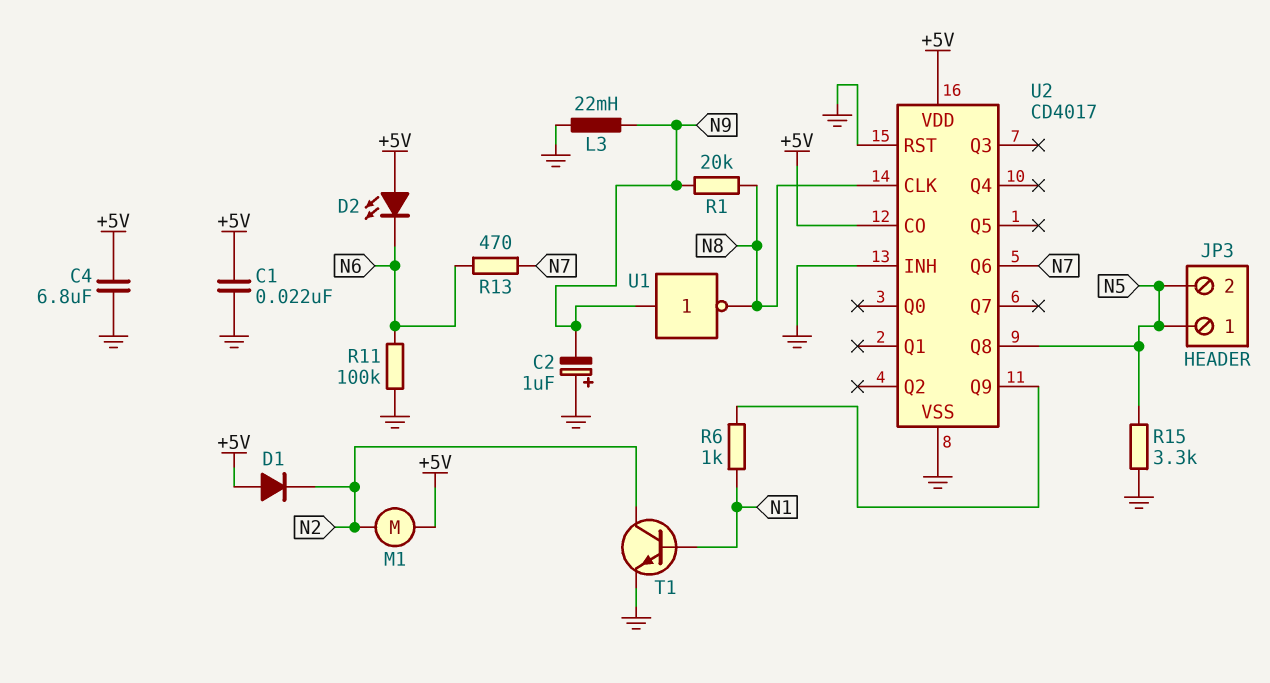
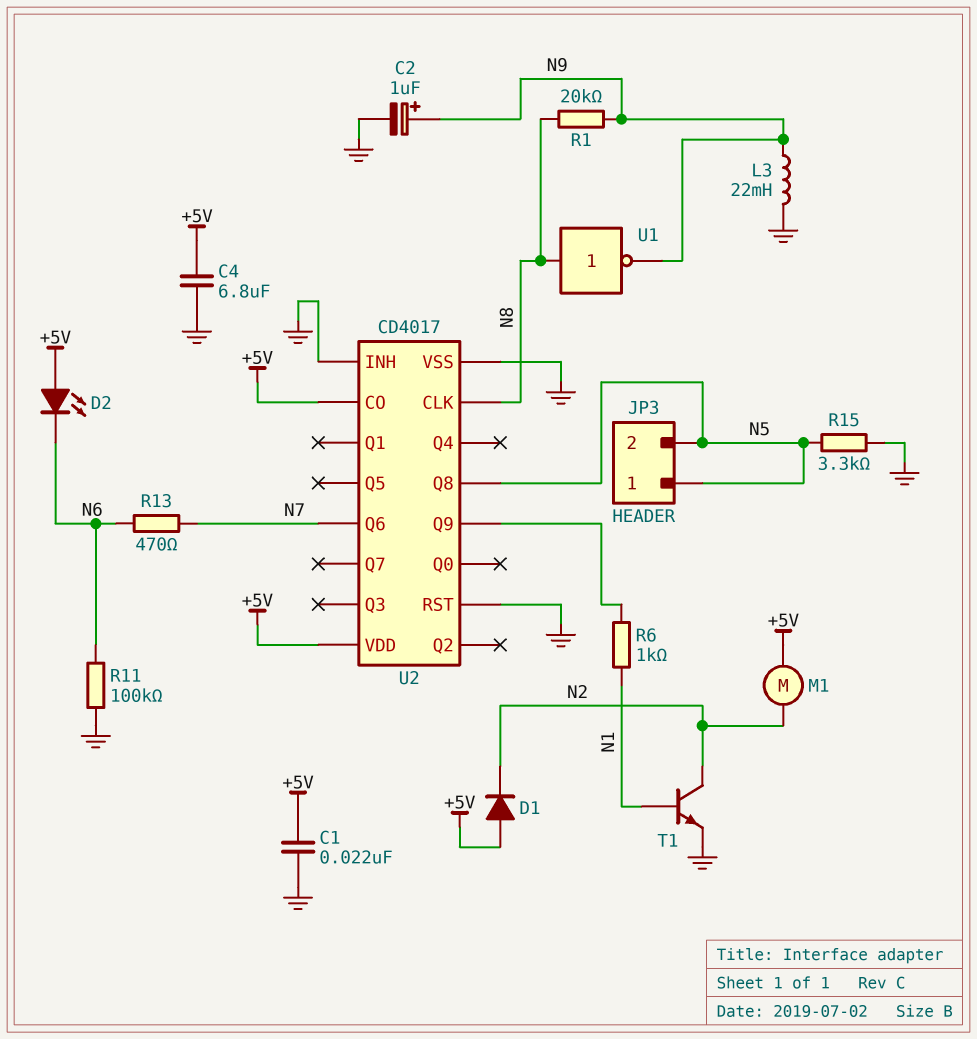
C2: 1uF (plus GND, minus N9) -> 1uF (plus N9, minus GND)
U1: NOT (in N9, out N8) -> NOT (in N8, out N9)

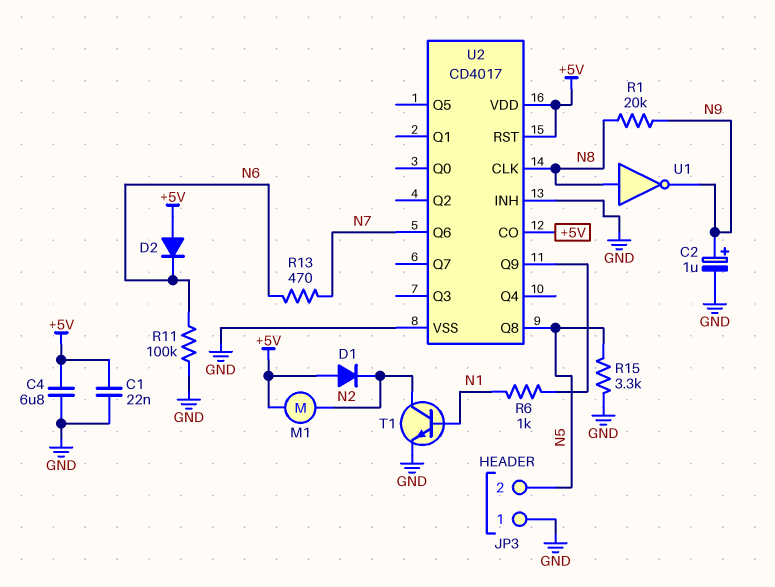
D2: LED (A +5V, K N6) -> diode (A +5V, K N6)
JP3 pin 1: N5 -> GND
L3: 22mH (GND, N9) -> none
U2 pin RST: GND -> +5V

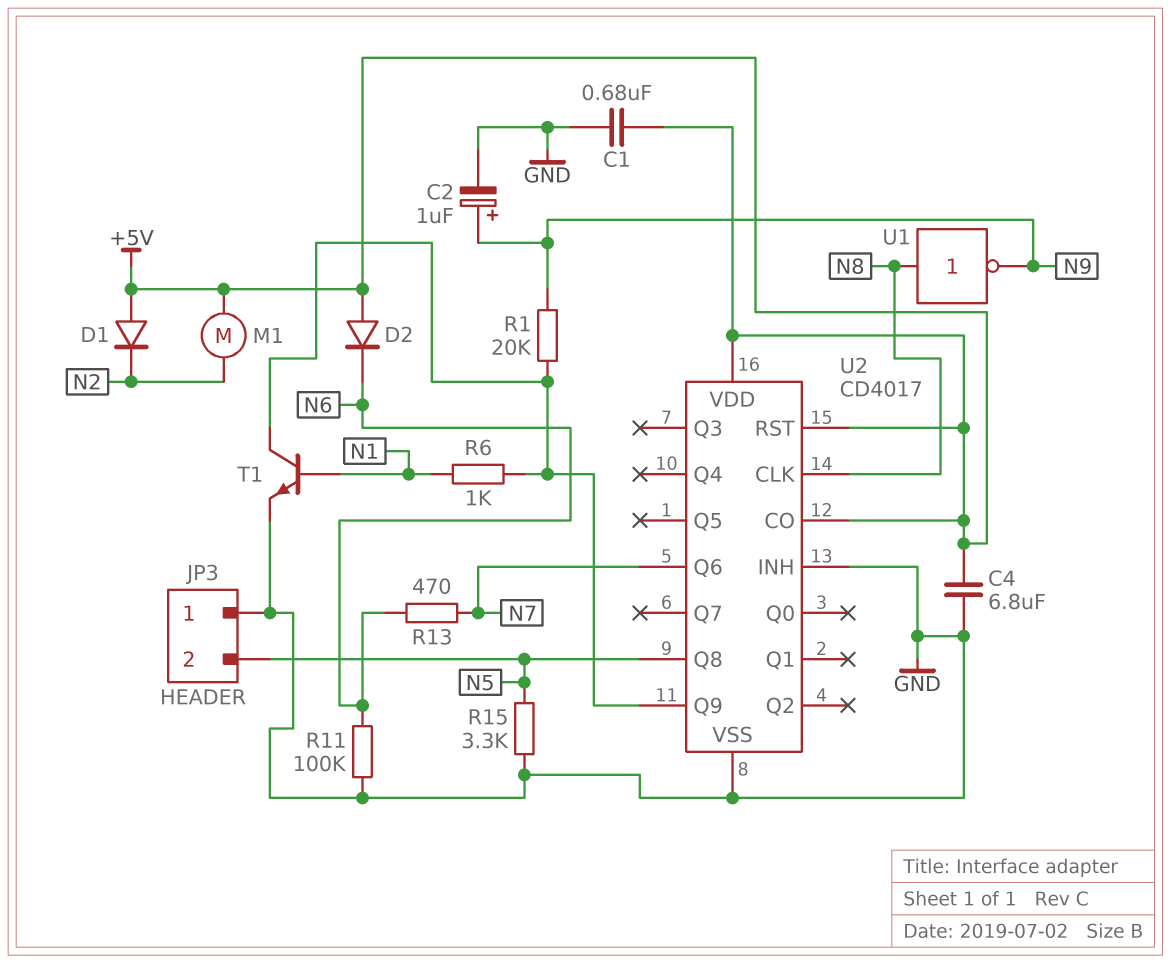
C1: 22nF (+5V, GND) -> 680nF (+5V, GND)
R1: 20k (N8, N9) -> 20k (N9, U2/Q9)
T1: NPN (B N1, C N2, E GND) -> NPN (B N1, C U2/Q9, E GND)

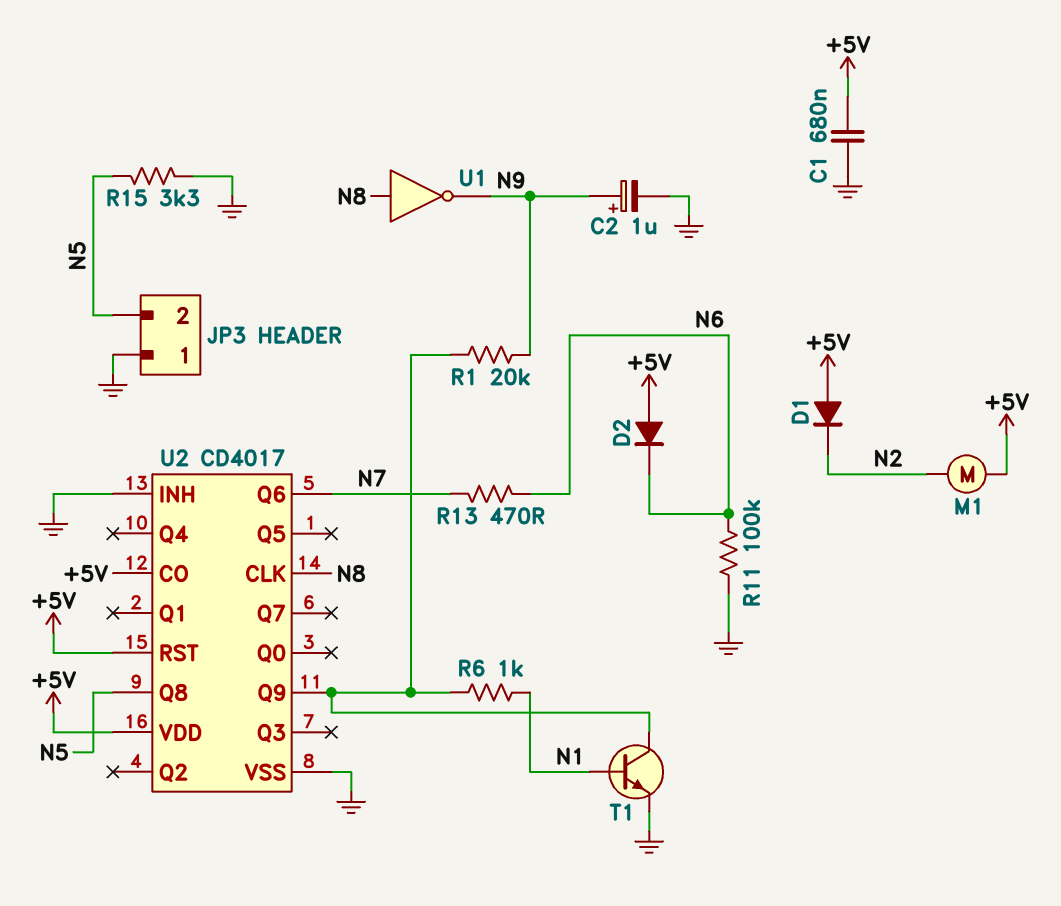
C4: 6.8uF (+5V, GND) -> none

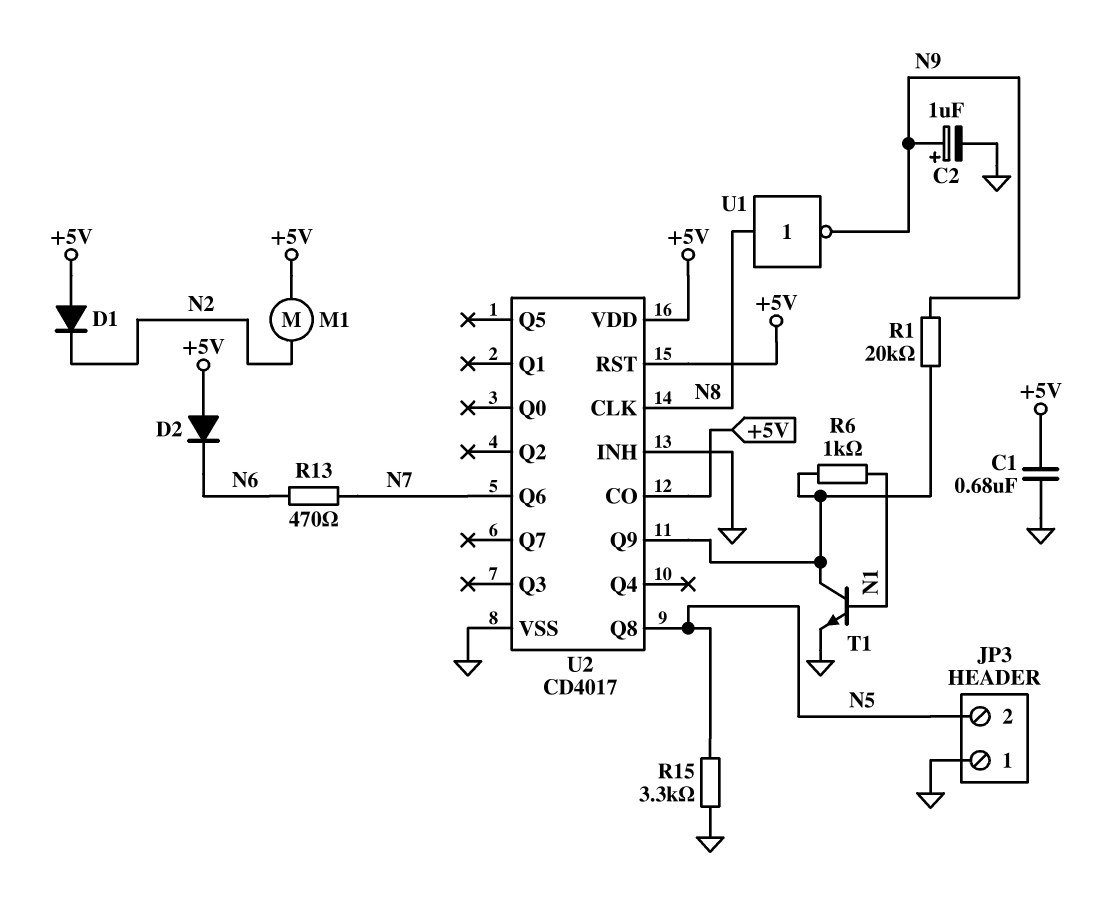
R11: 100k (GND, N6) -> none

